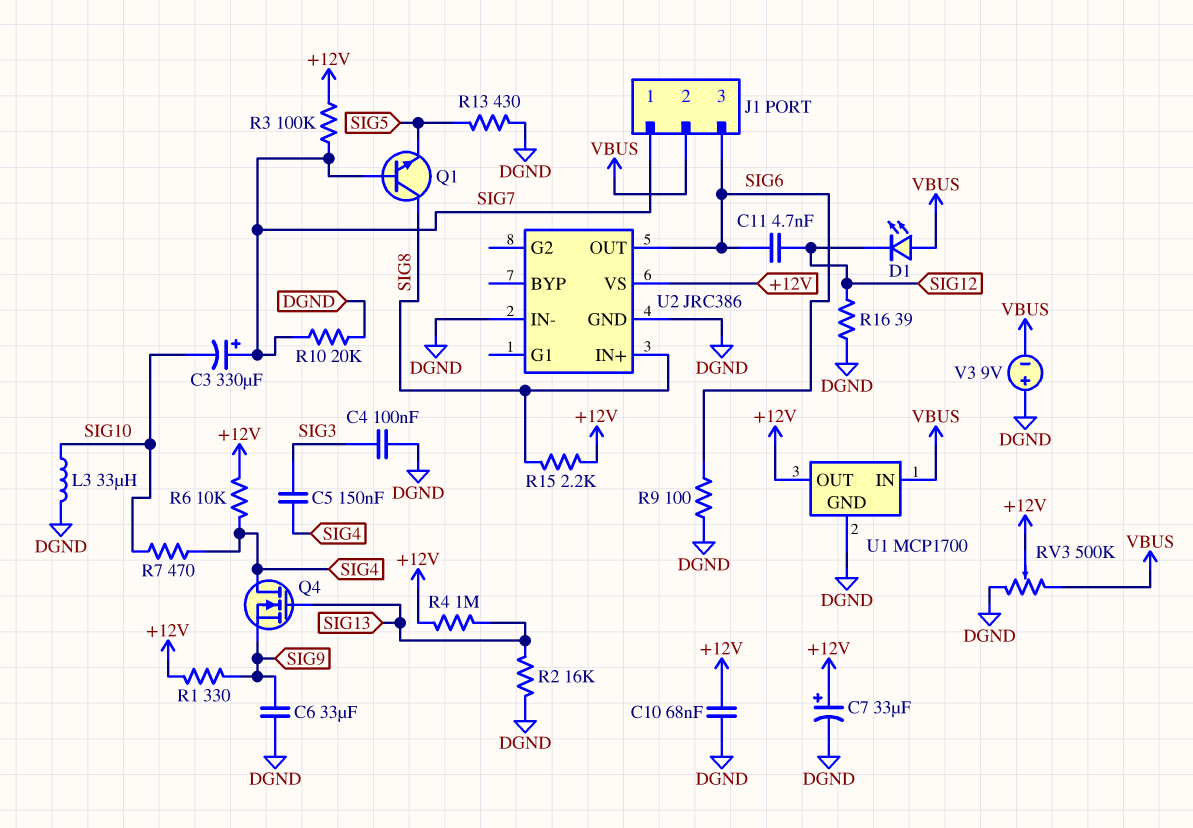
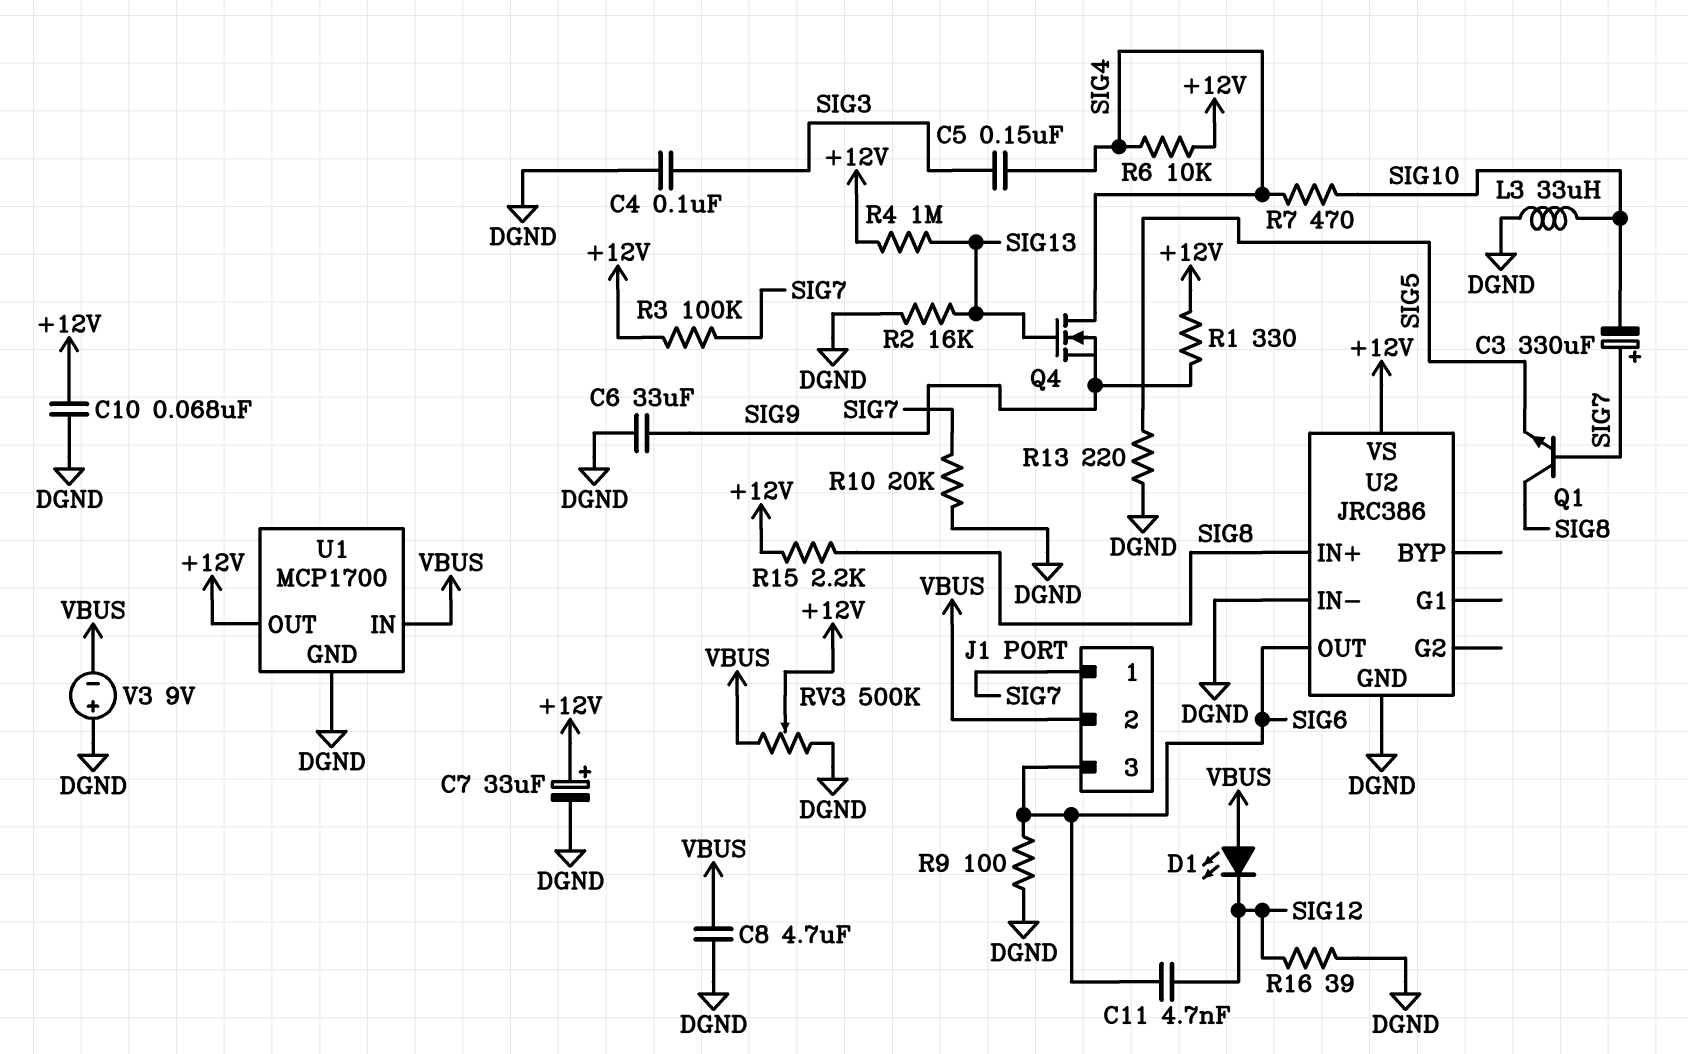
C8: none -> 4.7uF (DGND, VBUS)
R13: 430 (DGND, SIG5) -> 220 (DGND, SIG5)

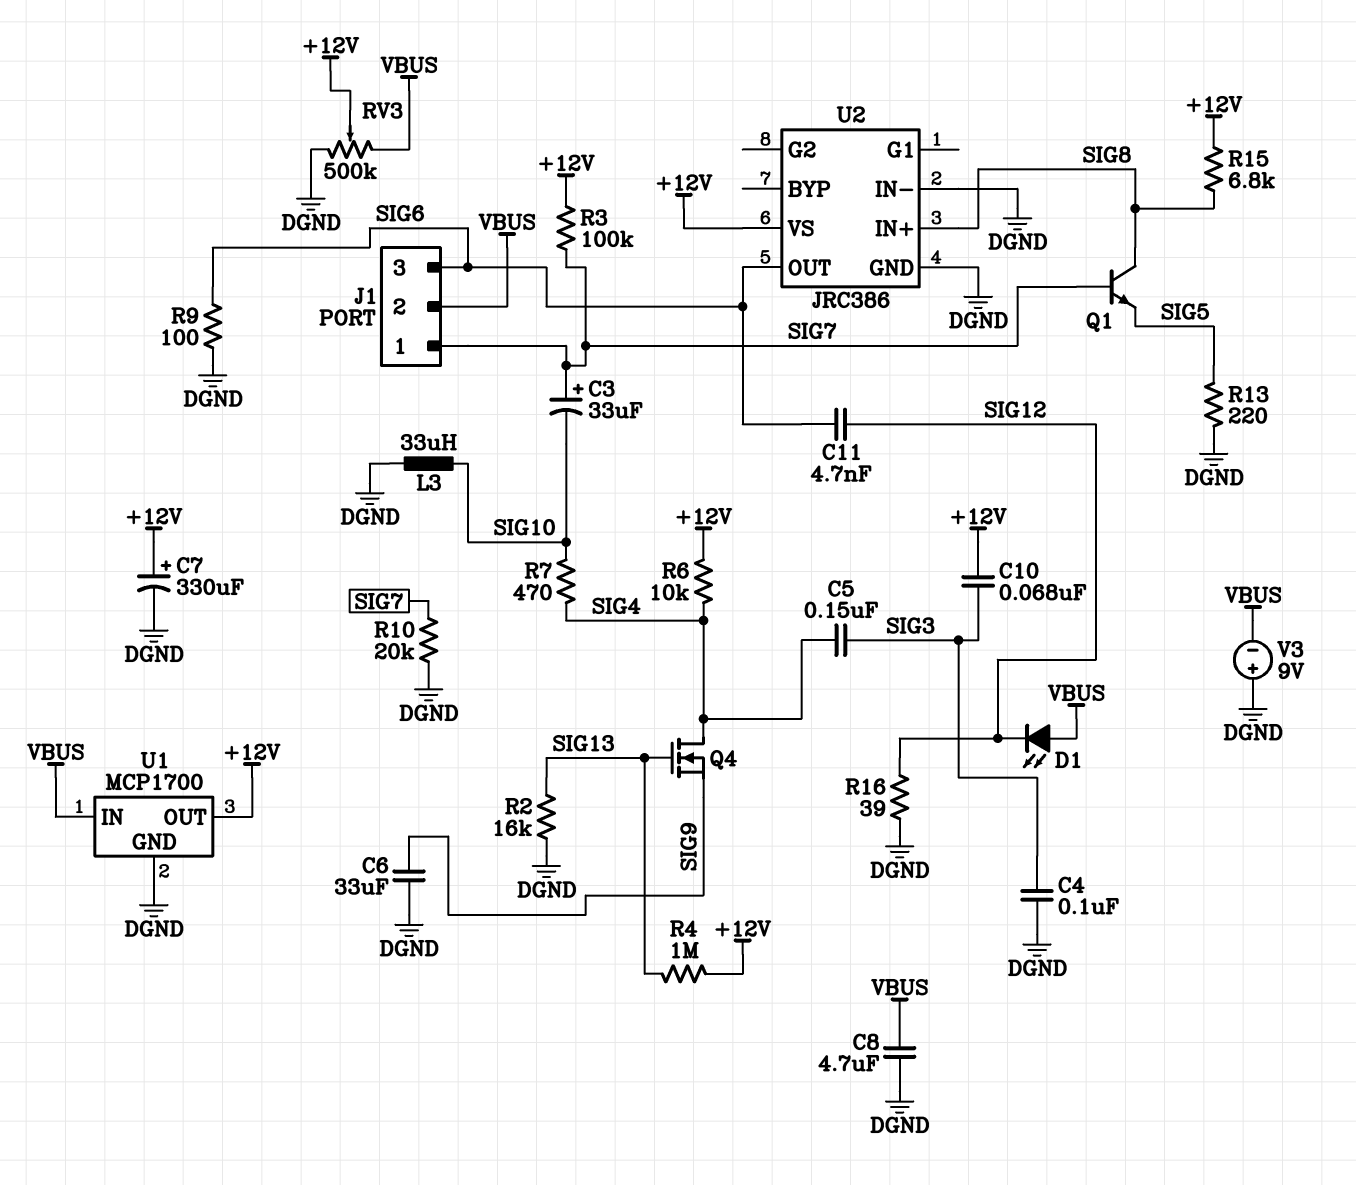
C3: 330uF (plus SIG7, minus SIG10) -> 33uF (plus SIG7, minus SIG10)
C7: 33uF (plus +12V, minus DGND) -> 330uF (plus +12V, minus DGND)
C10: 68nF (+12V, DGND) -> 68nF (+12V, SIG3)
R1: 330 (+12V, SIG9) -> none
R15: 2.2k (+12V, SIG8) -> 6.8k (+12V, SIG8)

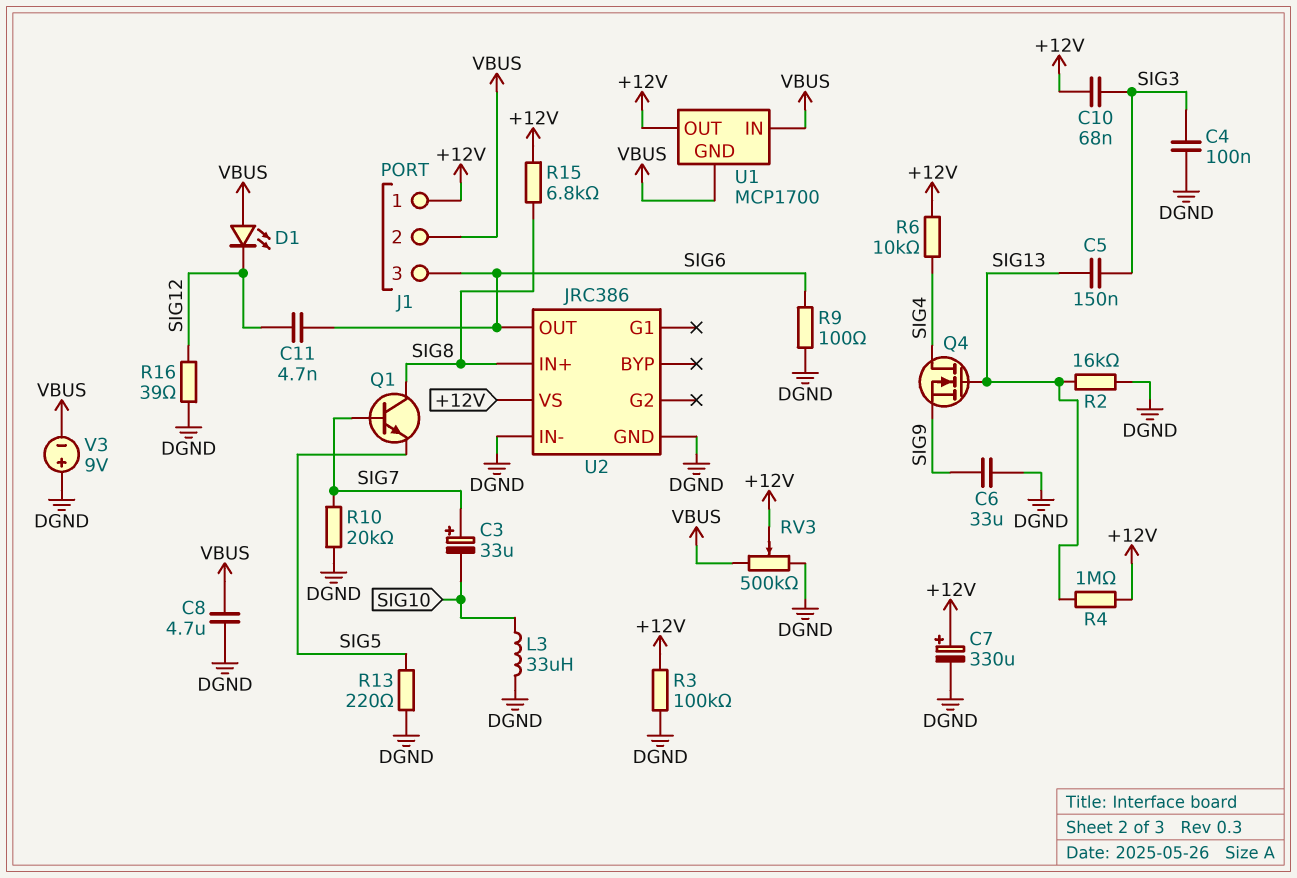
C5: 150nF (SIG3, SIG4) -> 150nF (SIG3, SIG13)
J1 pin 1: SIG7 -> +12V
R3: 100k (+12V, SIG7) -> 100k (+12V, DGND)
R7: 470 (SIG4, SIG10) -> none
U1 pin GND: DGND -> VBUS

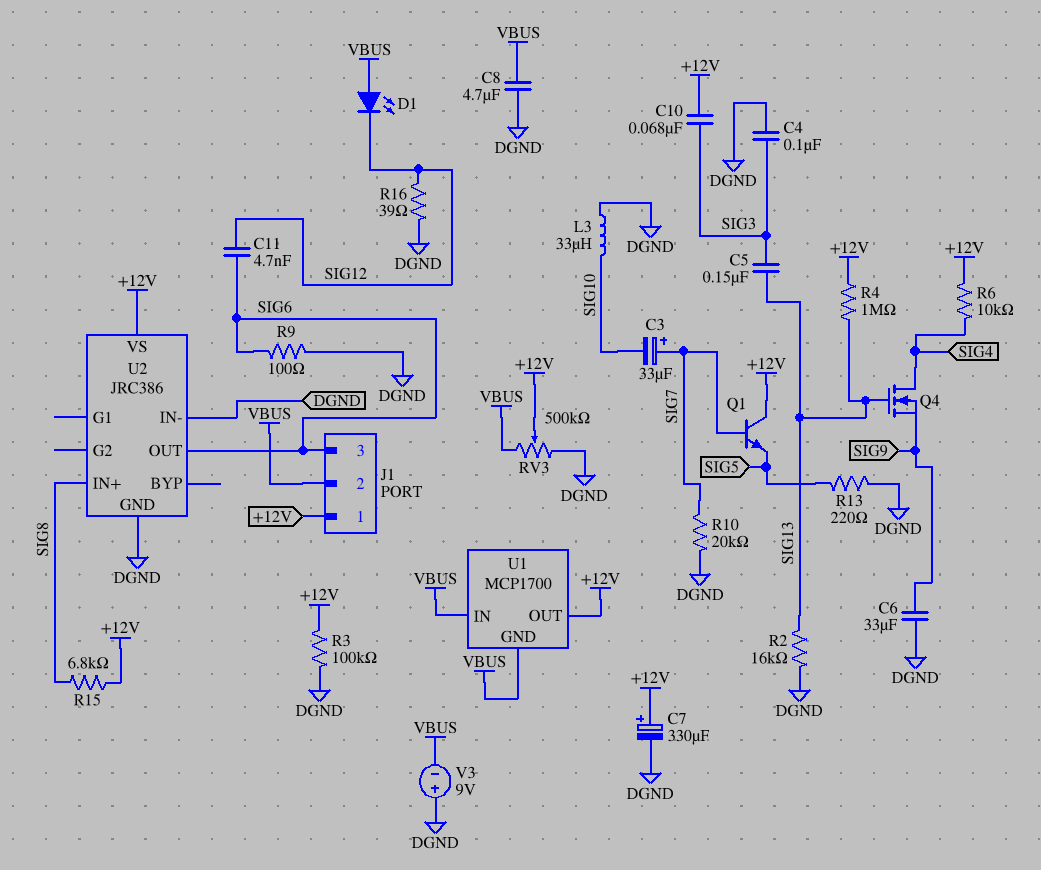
Q1: NPN (B SIG7, C SIG8, E SIG5) -> NPN (B SIG7, C +12V, E SIG5)

